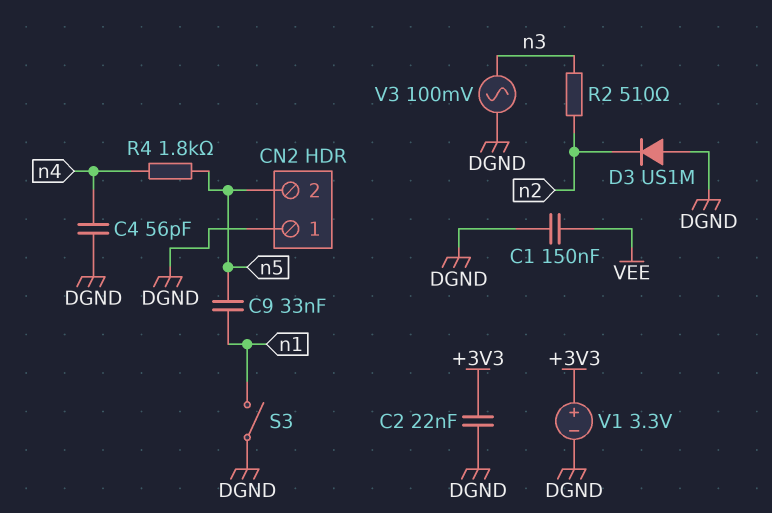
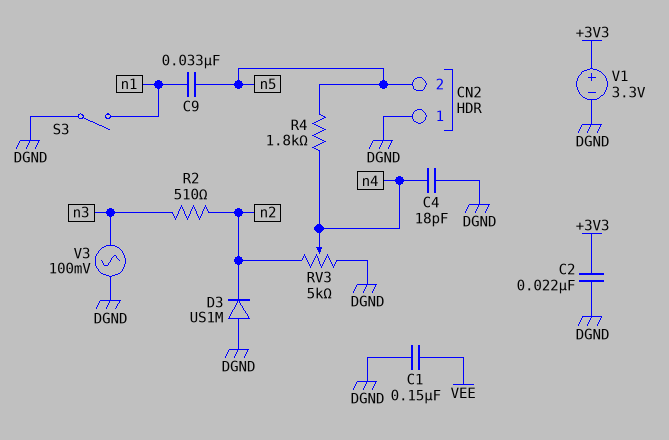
C4: 56pF (DGND, n4) -> 18pF (DGND, n4)
RV3: none -> 5k (DGND, n2, wiper n4)

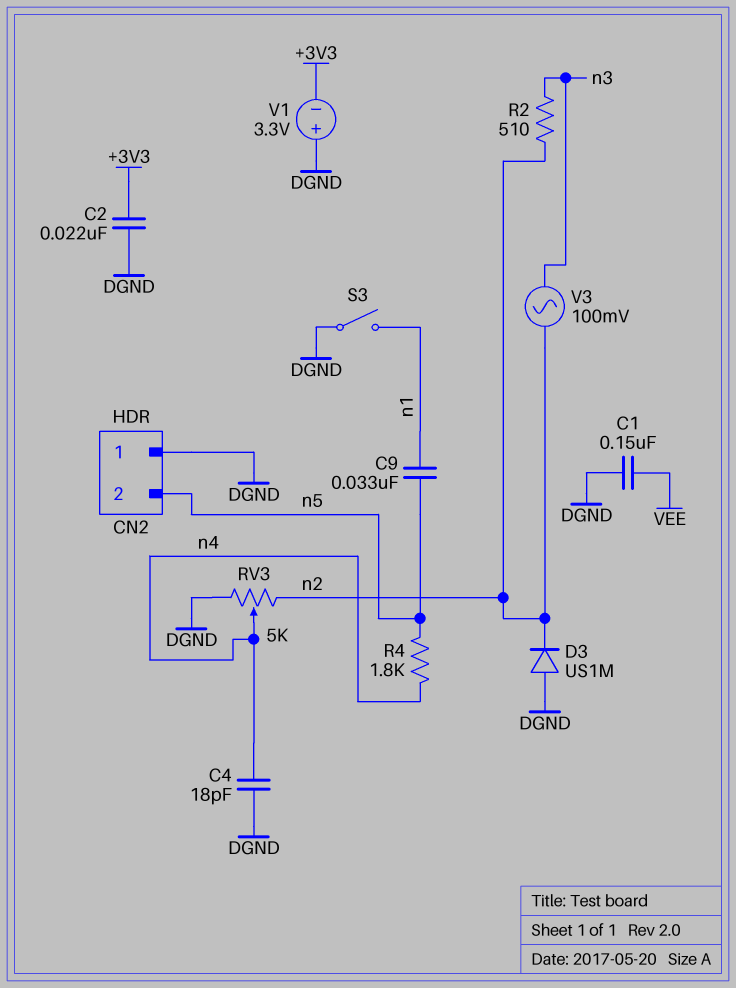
V1: 3.3V (plus +3V3, minus DGND) -> 3.3V (plus DGND, minus +3V3)
V3: AC 100mV (DGND, n3) -> AC 100mV (n2, n3)

